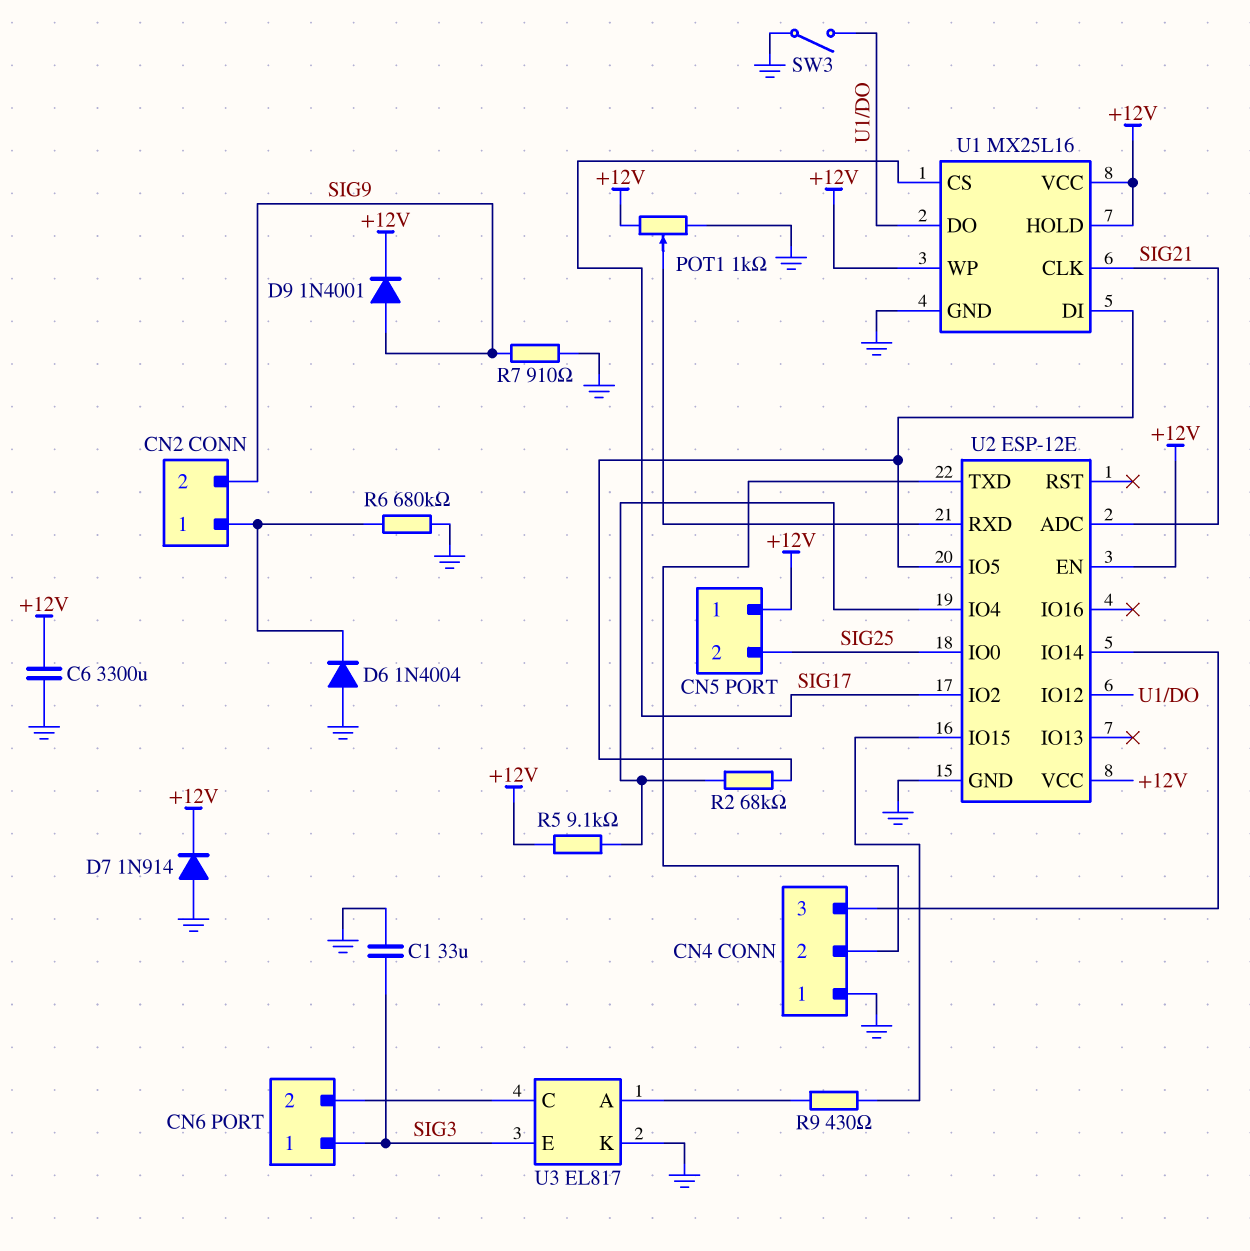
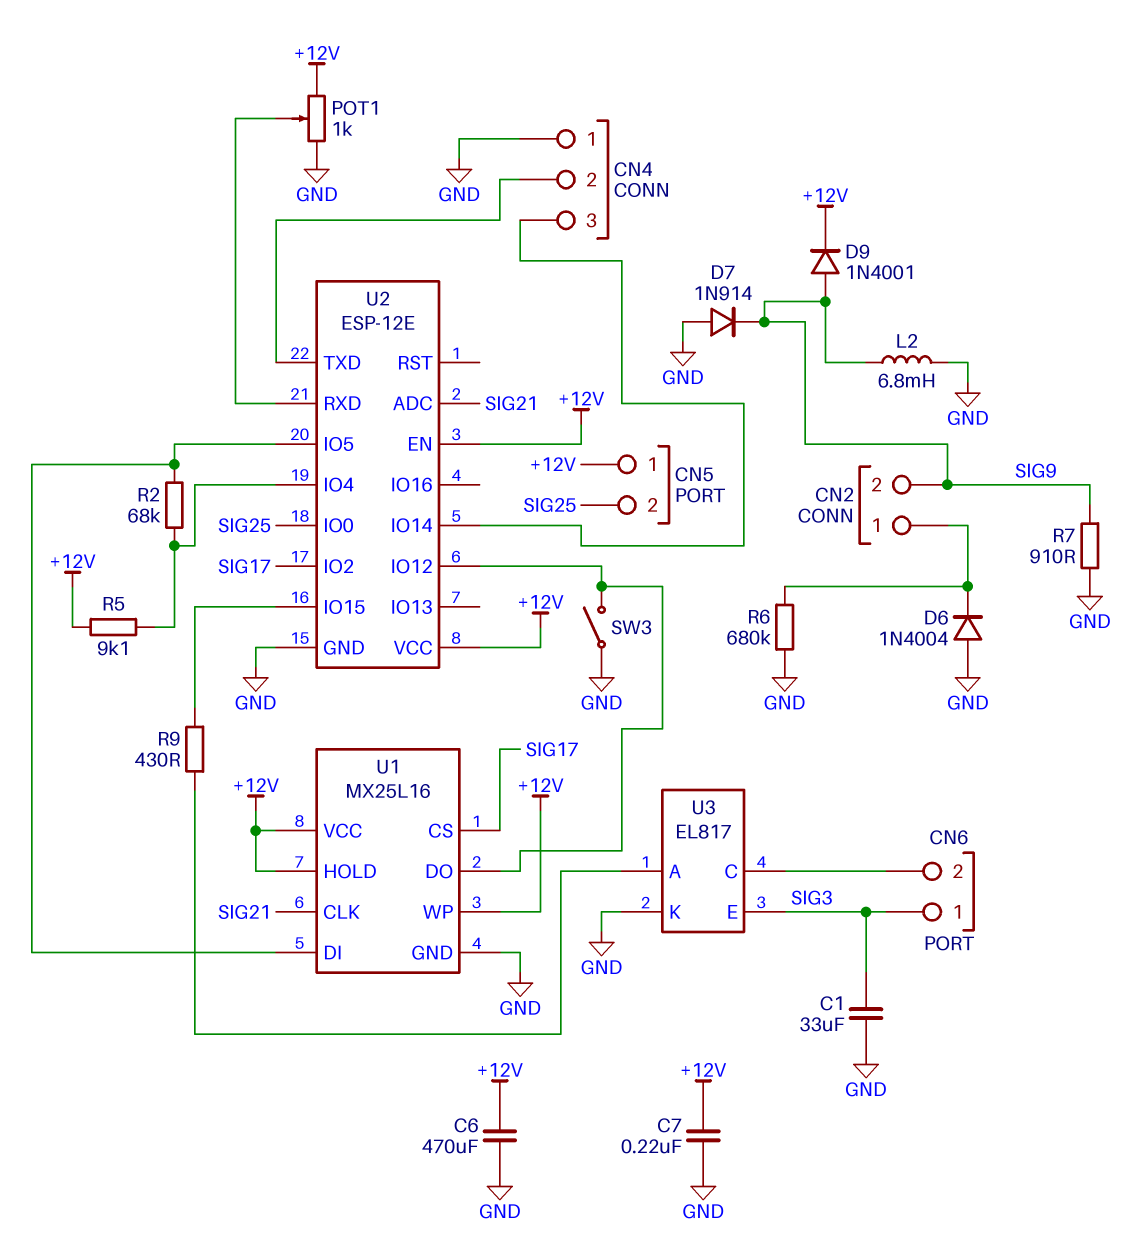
C6: 3300uF (+12V, GND) -> 470uF (+12V, GND)
C7: none -> 220nF (+12V, GND)
D7: diode 1N914 (A GND, K +12V) -> diode 1N914 (A GND, K SIG9)
L2: none -> 6.8mH (GND, SIG9)

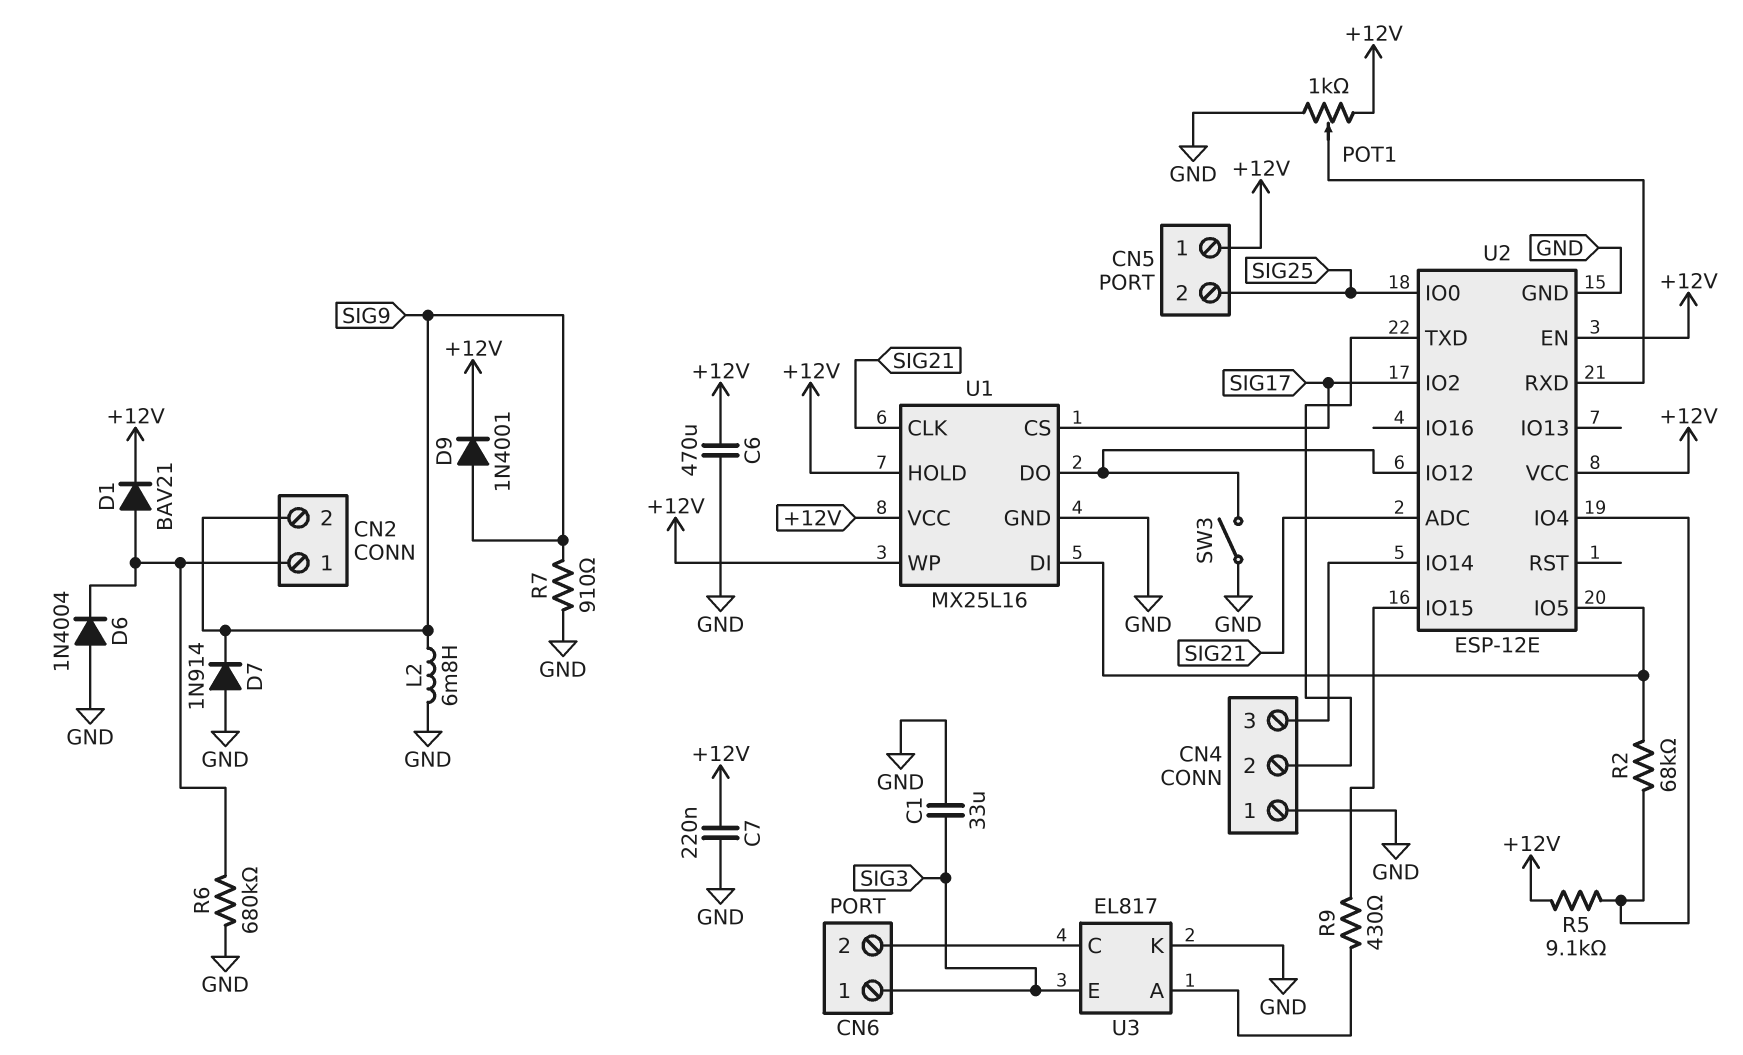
D1: none -> diode BAV21 (A CN2/1, K +12V)

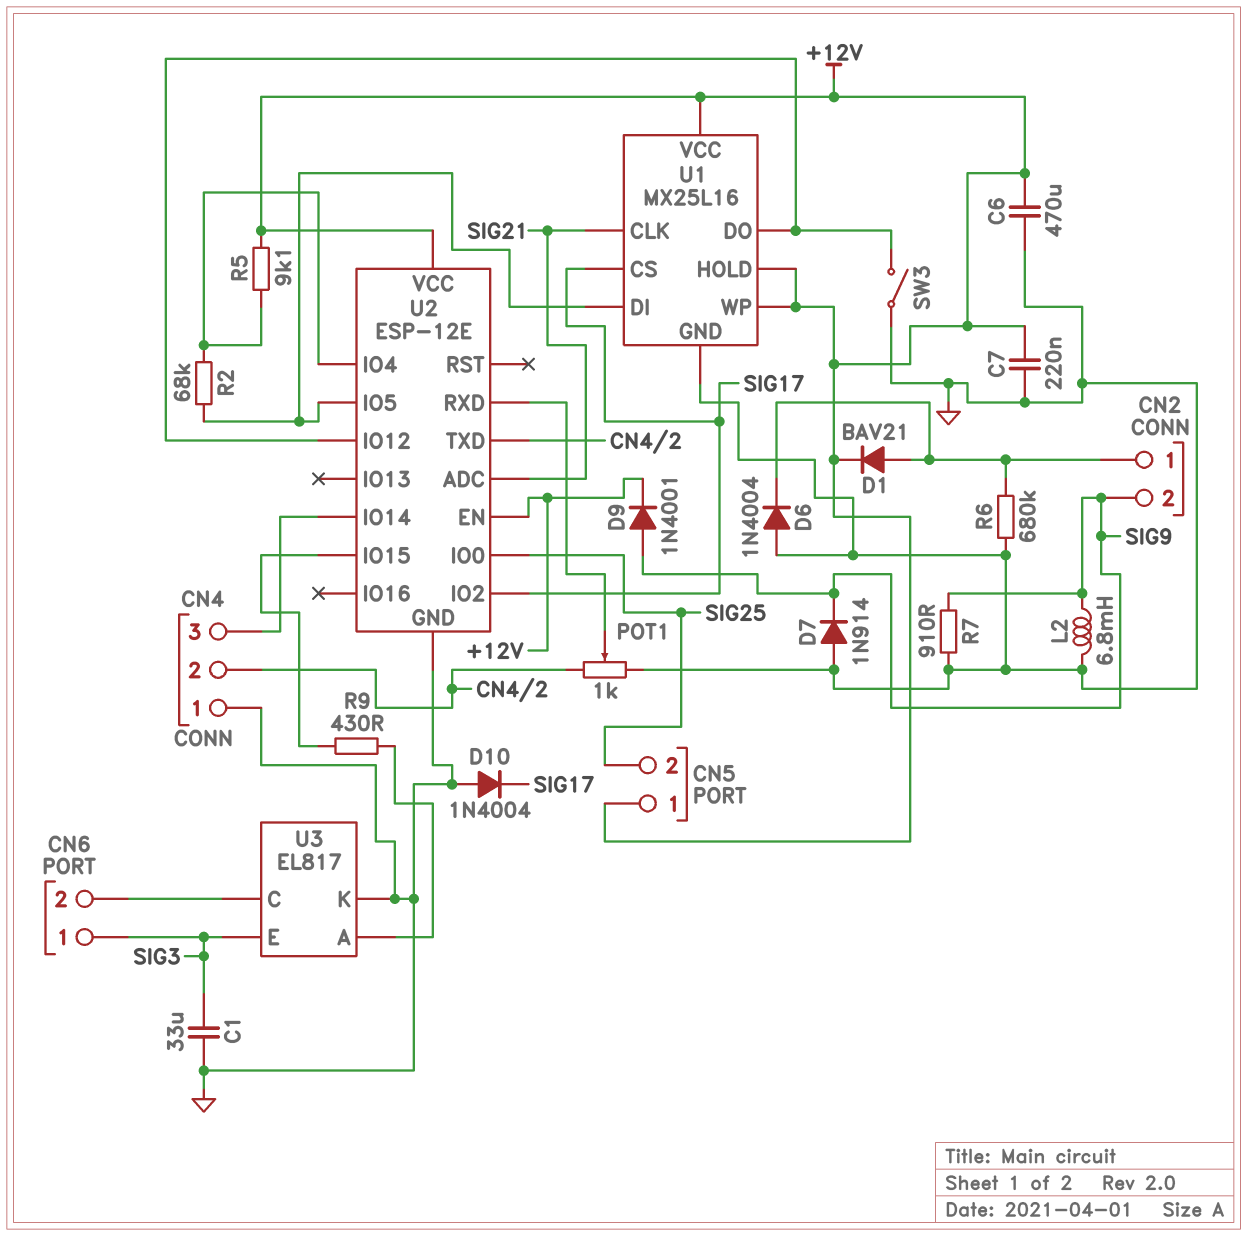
D10: none -> diode 1N4004 (A GND, K SIG17)
POT1: 1k (+12V, GND, wiper U2/RXD) -> 1k (CN4/2, GND, wiper U2/RXD)

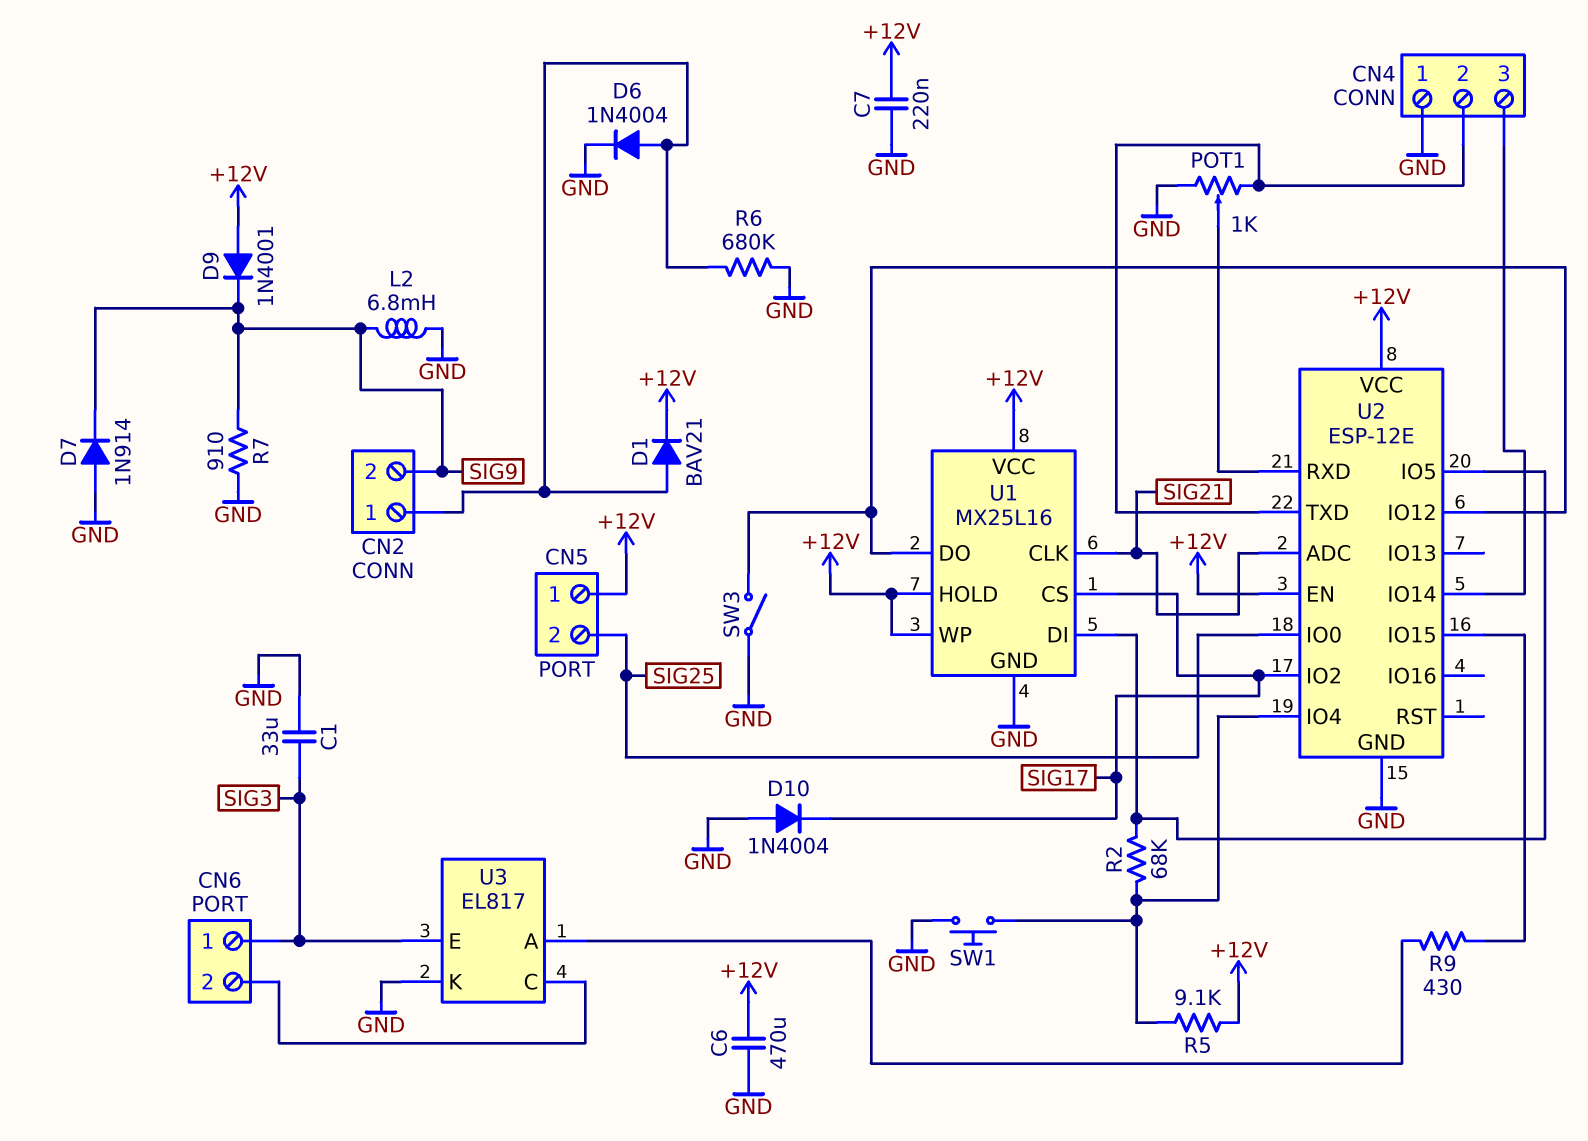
D6: diode 1N4004 (A GND, K CN2/1) -> diode 1N4004 (A CN2/1, K GND)
D9: diode 1N4001 (A SIG9, K +12V) -> diode 1N4001 (A +12V, K SIG9)
SW1: none -> button (GND, U2/IO4)

